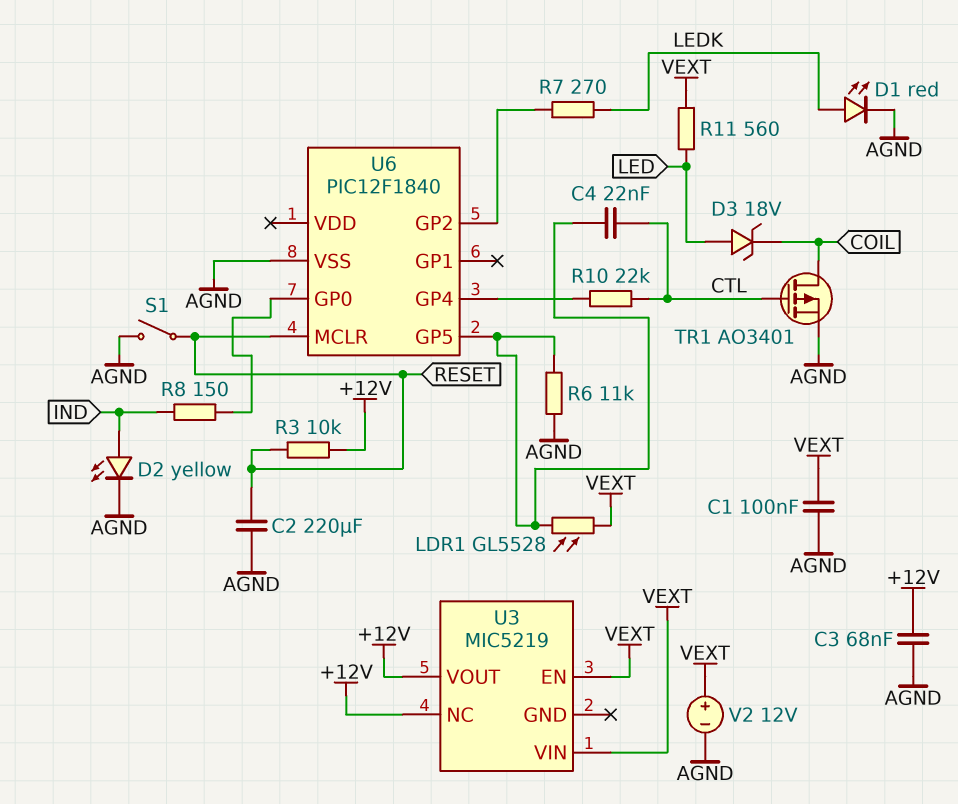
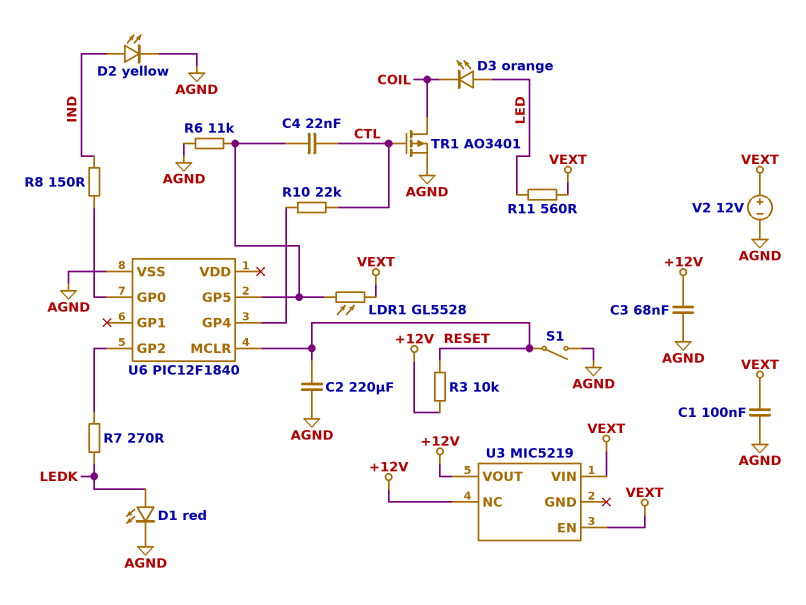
D3: zener 18V (A LED, K COIL) -> LED orange (A LED, K COIL)

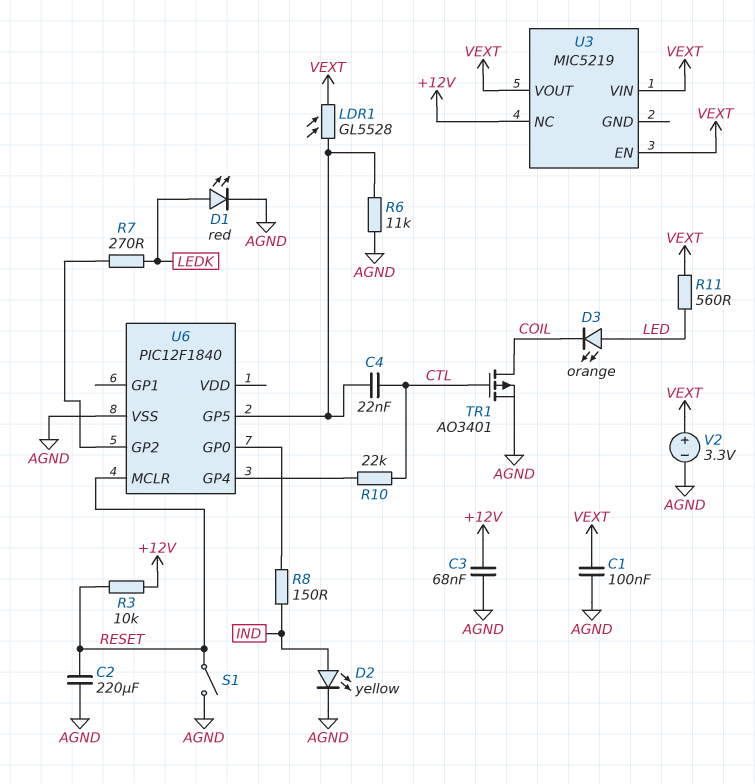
U3 pin VOUT: +12V -> VEXT
V2: 12V (plus VEXT, minus AGND) -> 3.3V (plus VEXT, minus AGND)

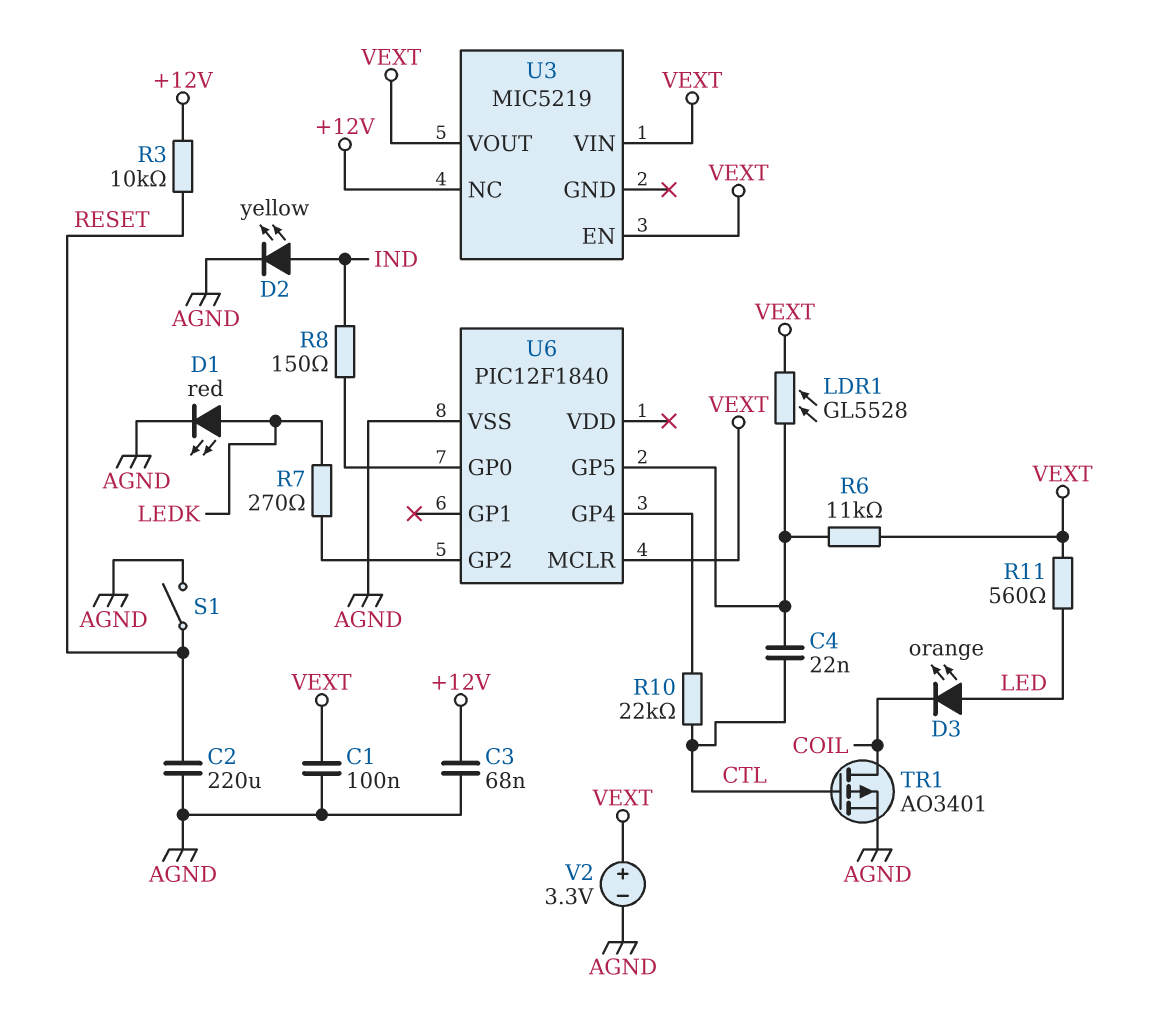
R6: 11k (AGND, U6/GP5) -> 11k (U6/GP5, VEXT)
U6 pin MCLR: RESET -> VEXT

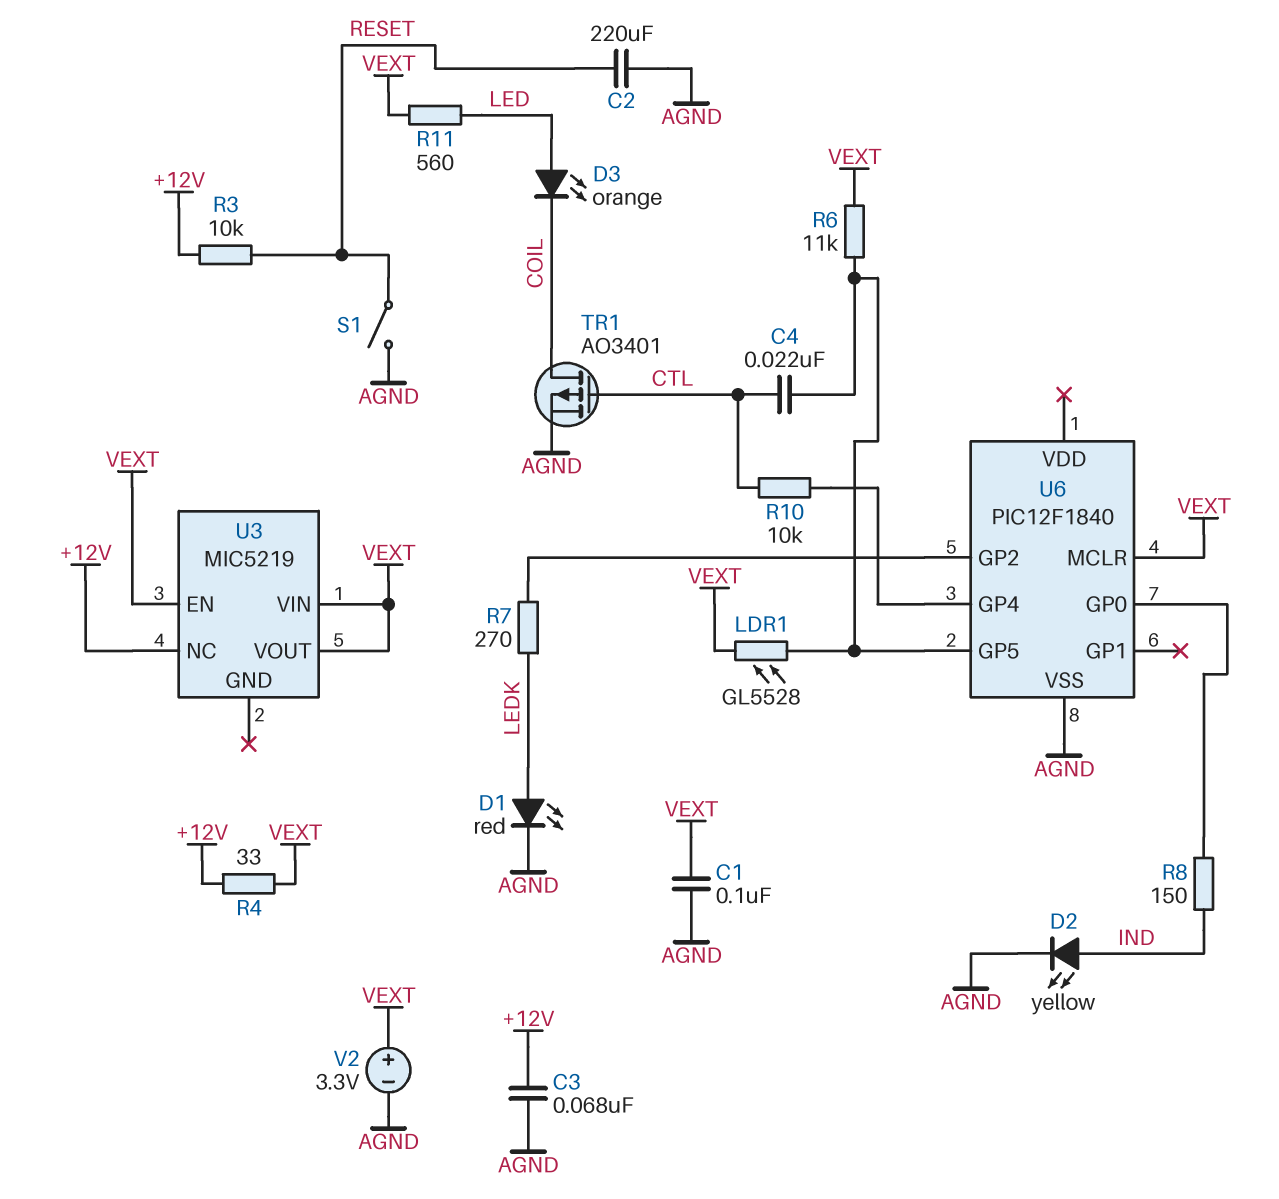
R4: none -> 33 (+12V, VEXT)
R10: 22k (CTL, U6/GP4) -> 10k (CTL, U6/GP4)

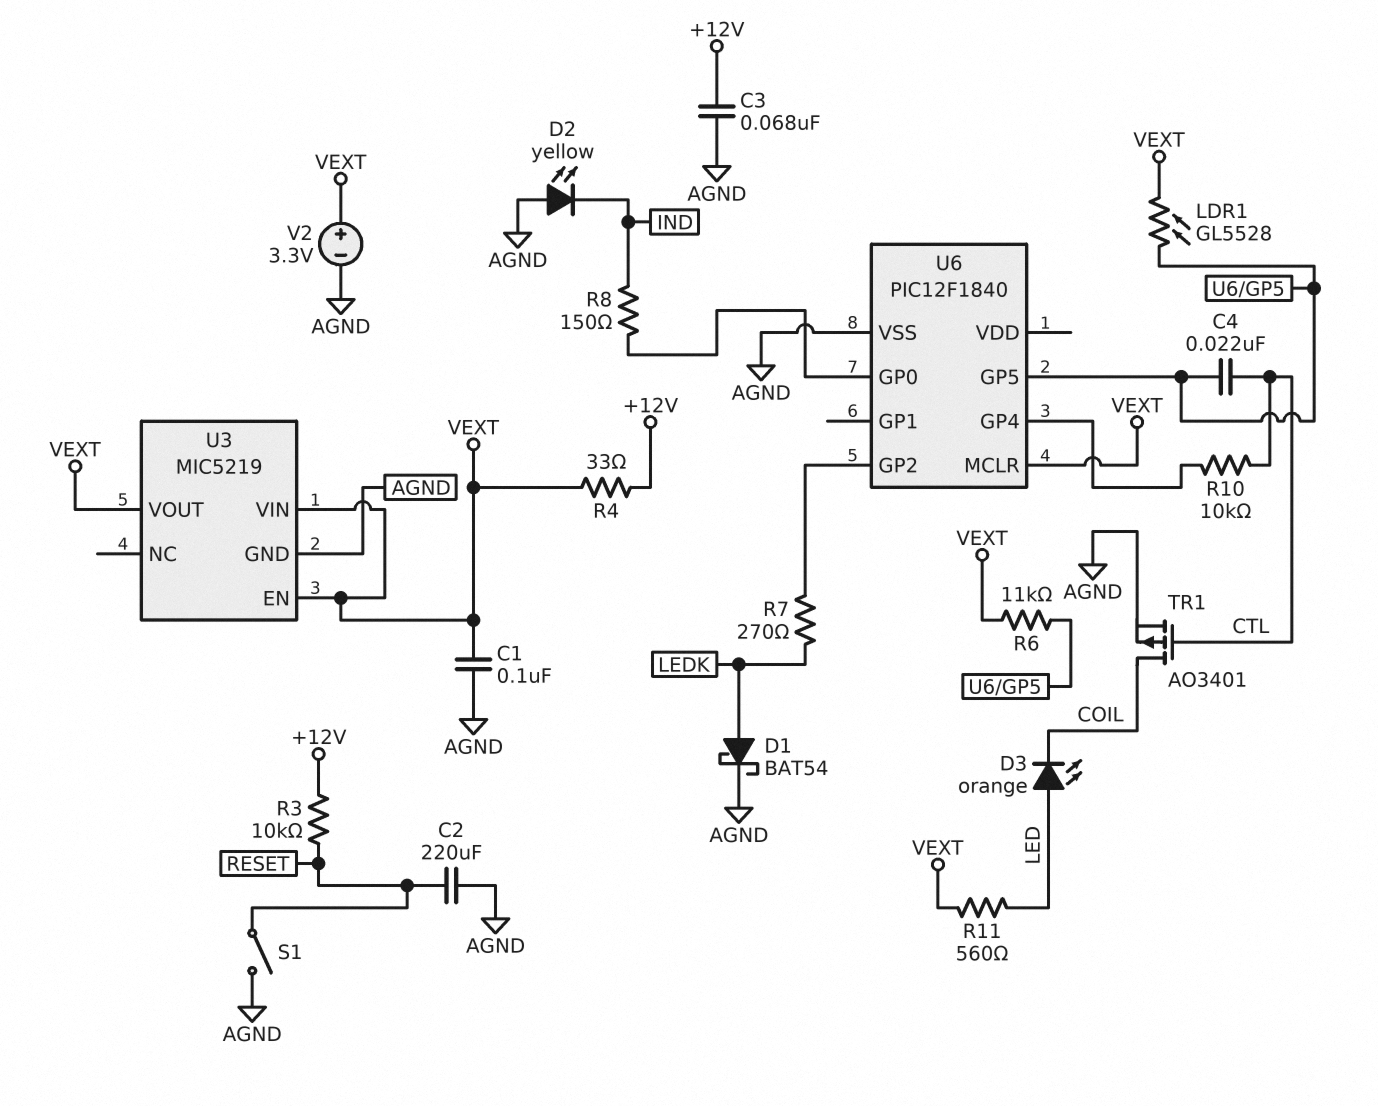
D1: LED red (A LEDK, K AGND) -> schottky BAT54 (A LEDK, K AGND)
D2: LED yellow (A IND, K AGND) -> LED yellow (A AGND, K IND)
U3 pin GND: none -> AGND
U3 pin NC: +12V -> none

